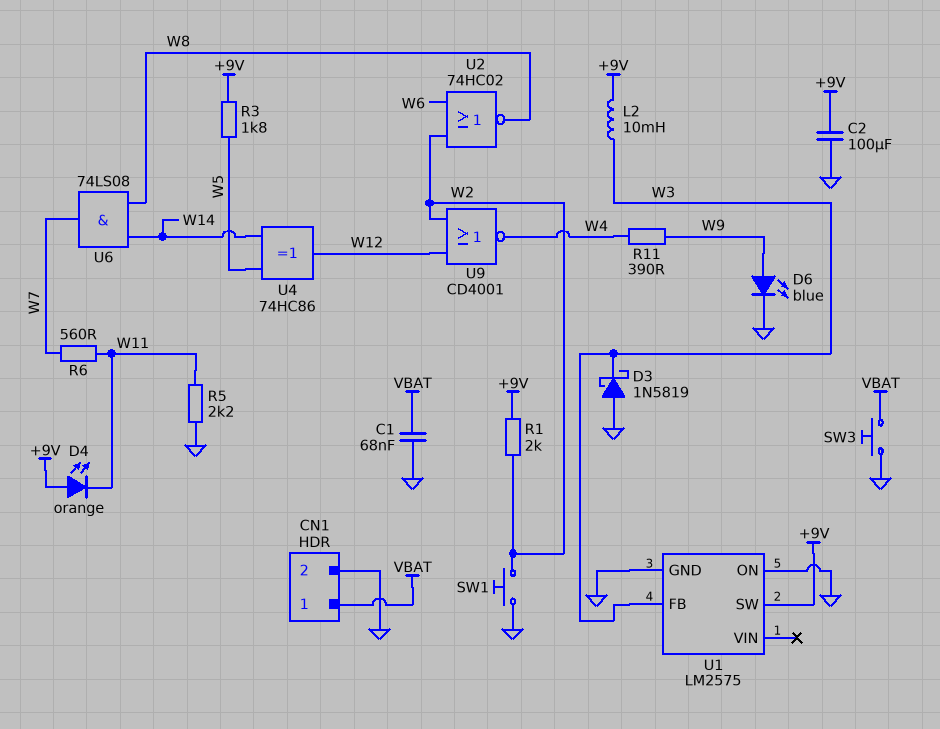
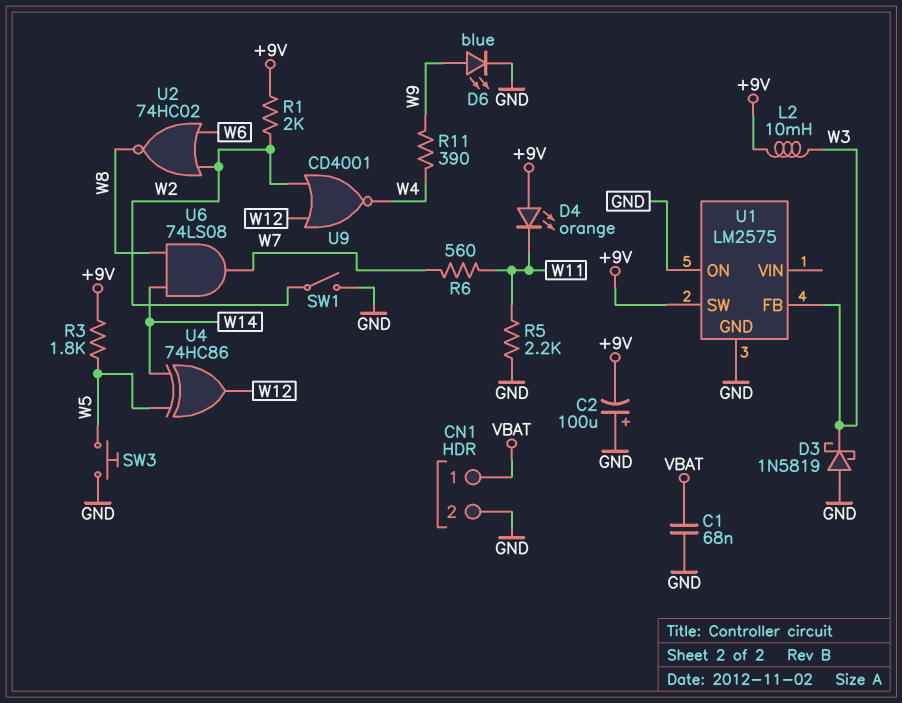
C2: 100uF (+9V, GND) -> 100uF (plus GND, minus +9V)
SW1: button (GND, W2) -> switch (GND, W2)
SW3: button (GND, VBAT) -> button (GND, W5)

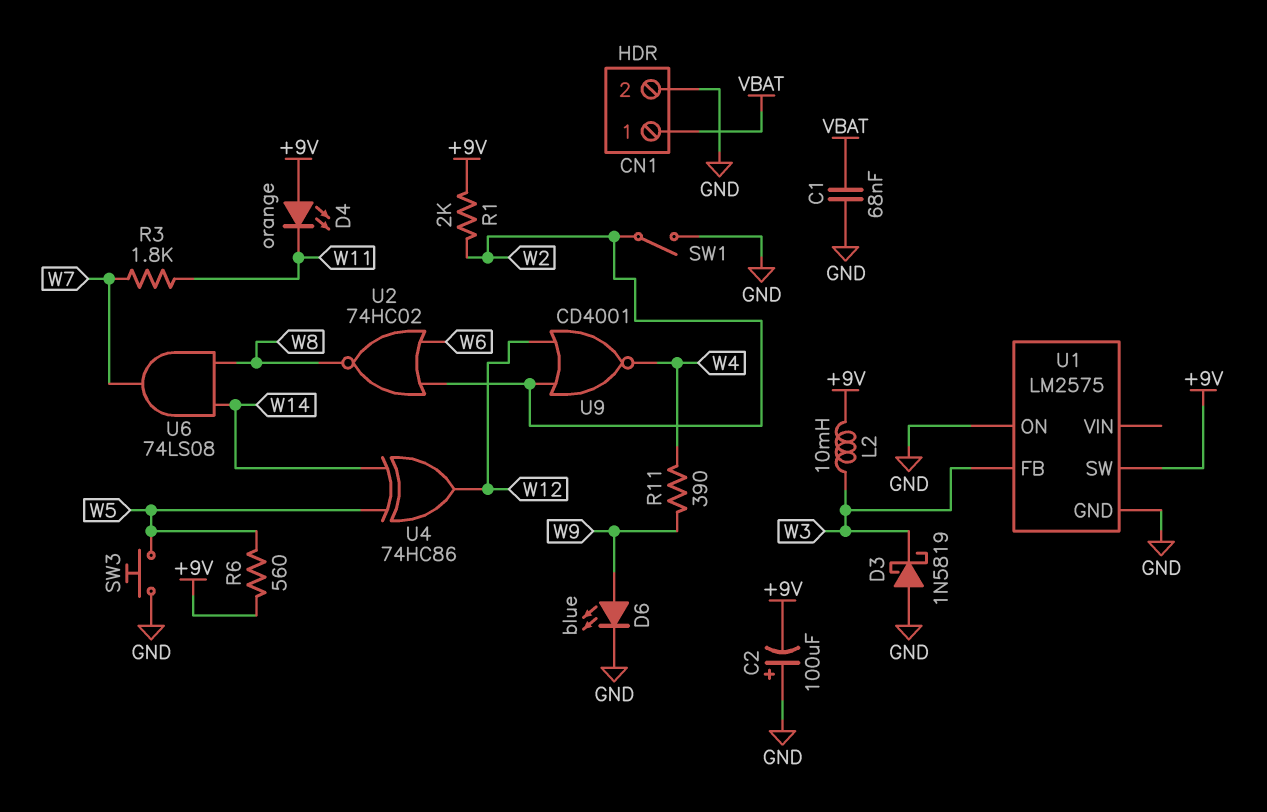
R3: 1.8k (+9V, W5) -> 1.8k (W7, W11)
R5: 2.2k (GND, W11) -> none
R6: 560 (W7, W11) -> 560 (+9V, W5)

